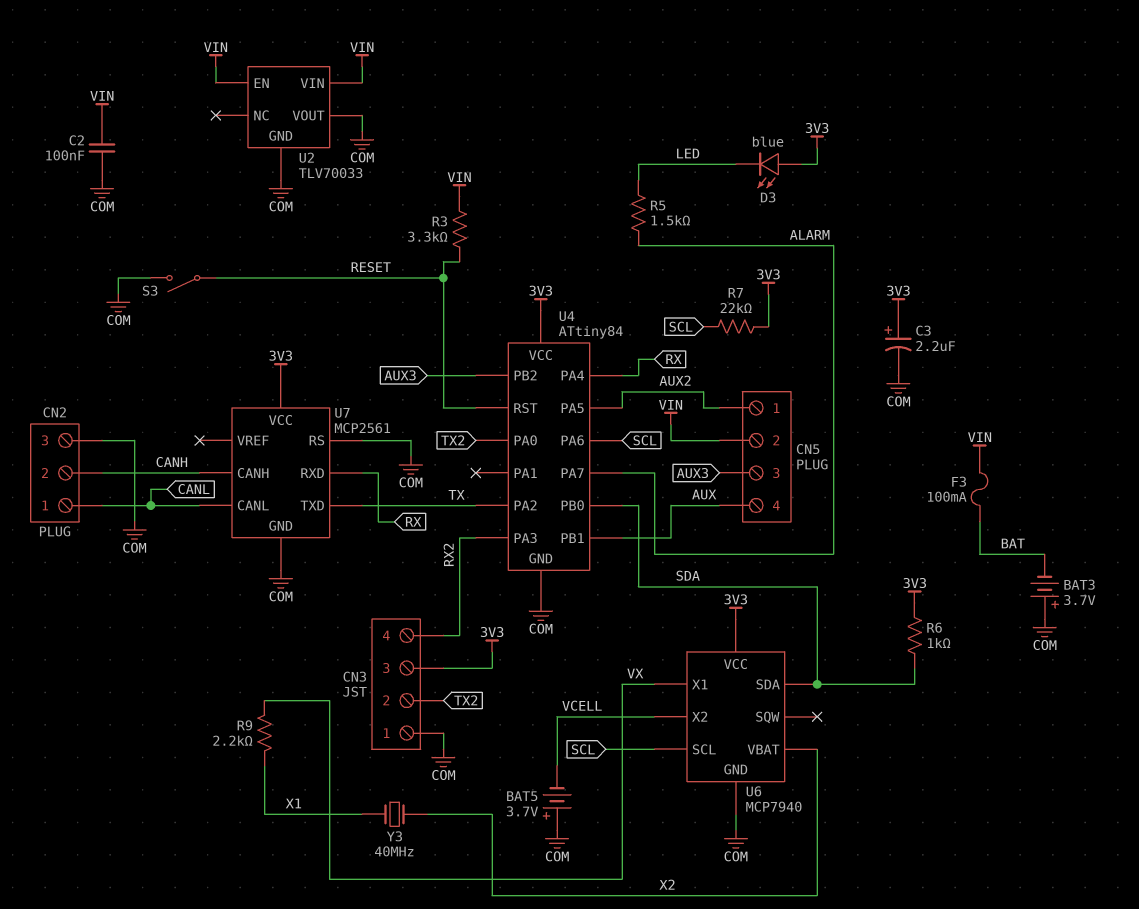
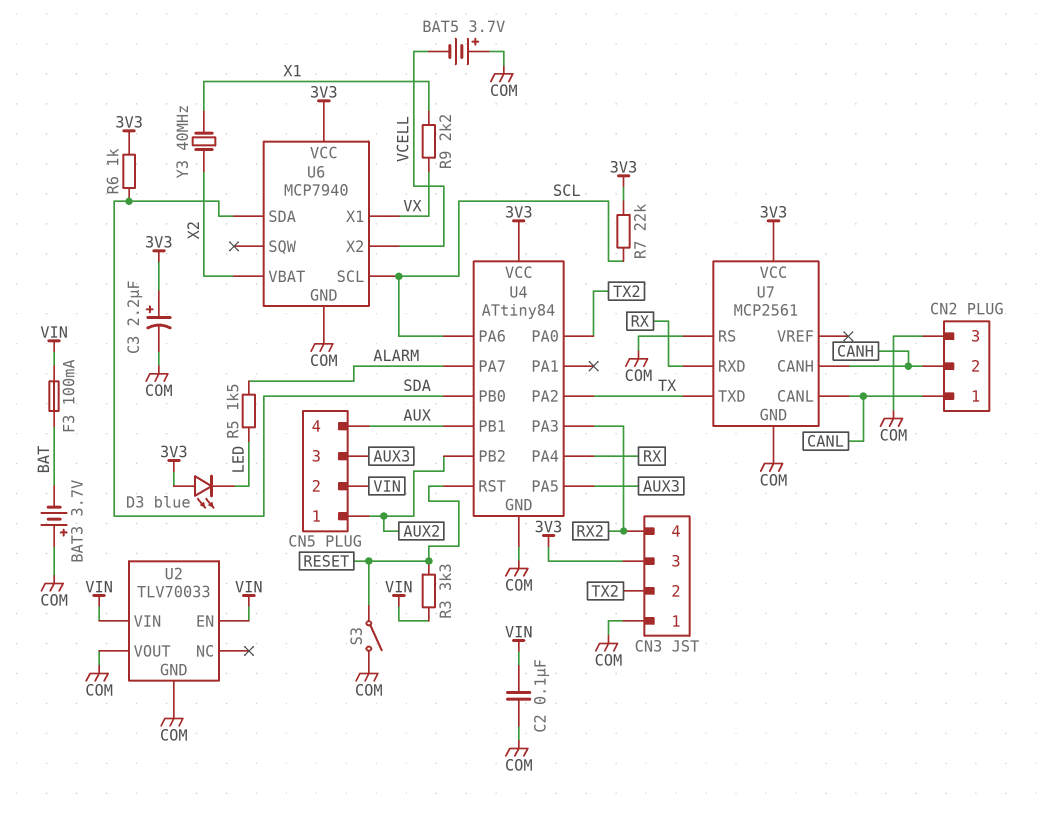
U4 pin PA5: AUX2 -> AUX3
U4 pin PB2: AUX3 -> AUX2

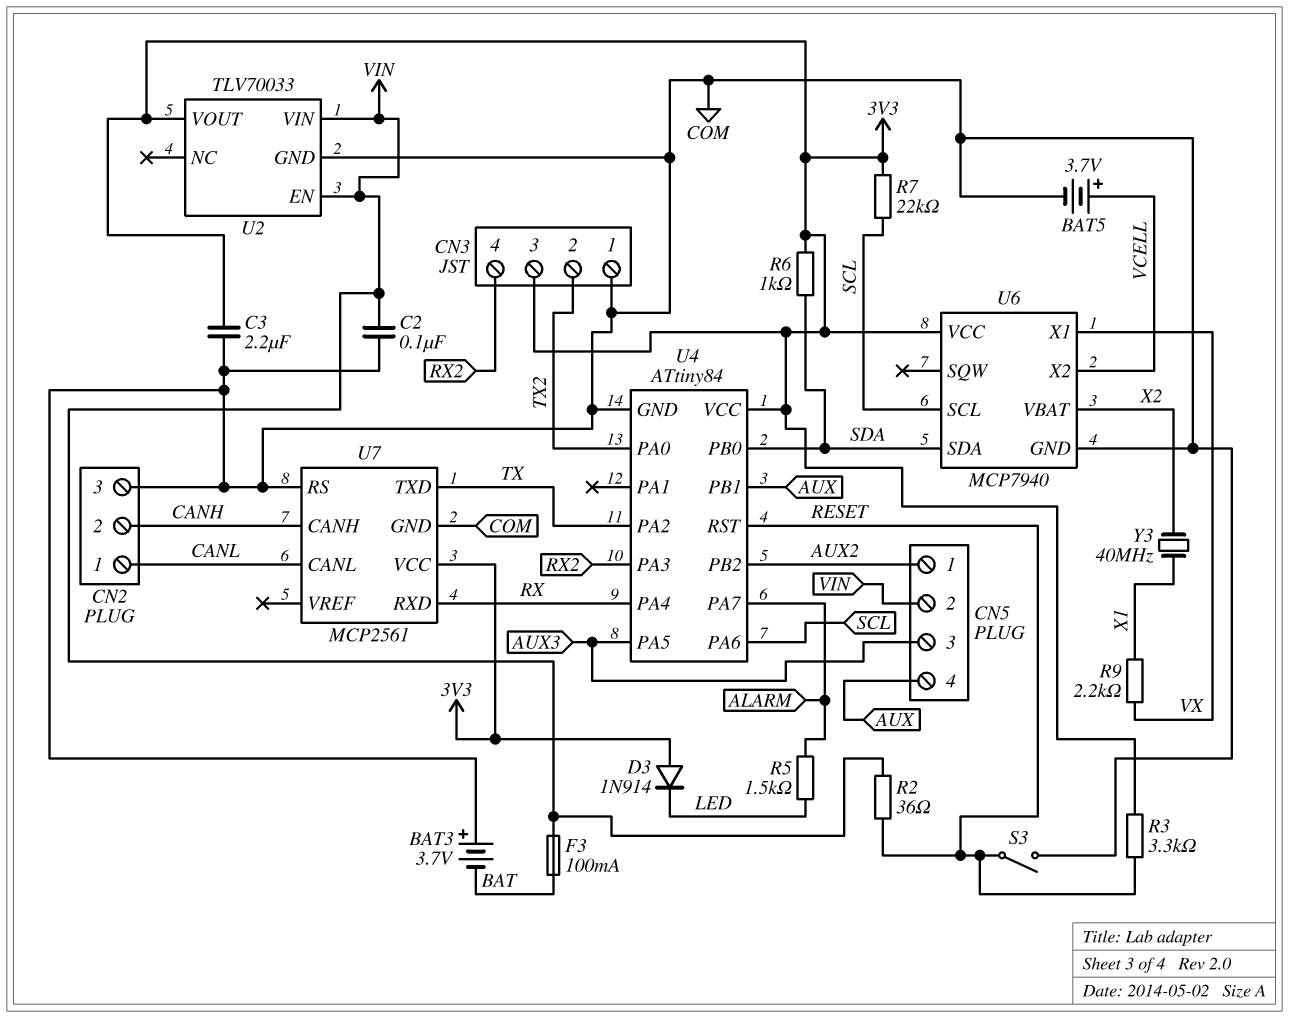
BAT5: 3.7V (plus COM, minus VCELL) -> 3.7V (plus VCELL, minus COM)
C3: 2.2uF (plus 3V3, minus COM) -> 2.2uF (3V3, COM)
D3: LED blue (A 3V3, K LED) -> diode 1N914 (A 3V3, K LED)
R2: none -> 36 (RESET, VIN)
R3: 3.3k (RESET, VIN) -> 3.3k (3V3, RESET)
U2 pin VOUT: COM -> 3V3

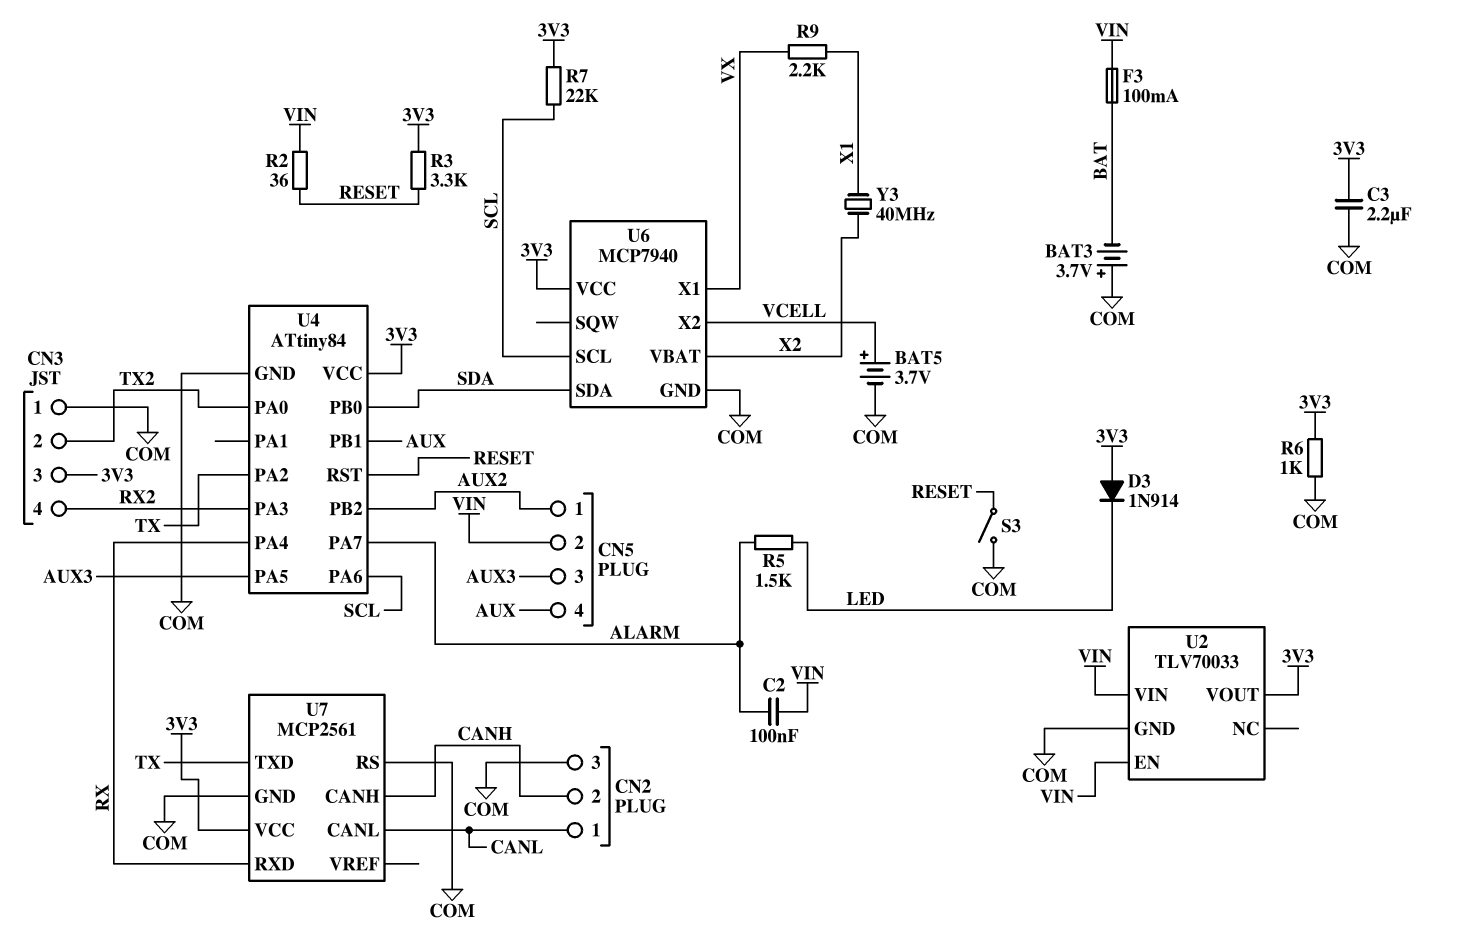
C2: 100nF (COM, VIN) -> 100nF (ALARM, VIN)
R6: 1k (3V3, SDA) -> 1k (3V3, COM)

